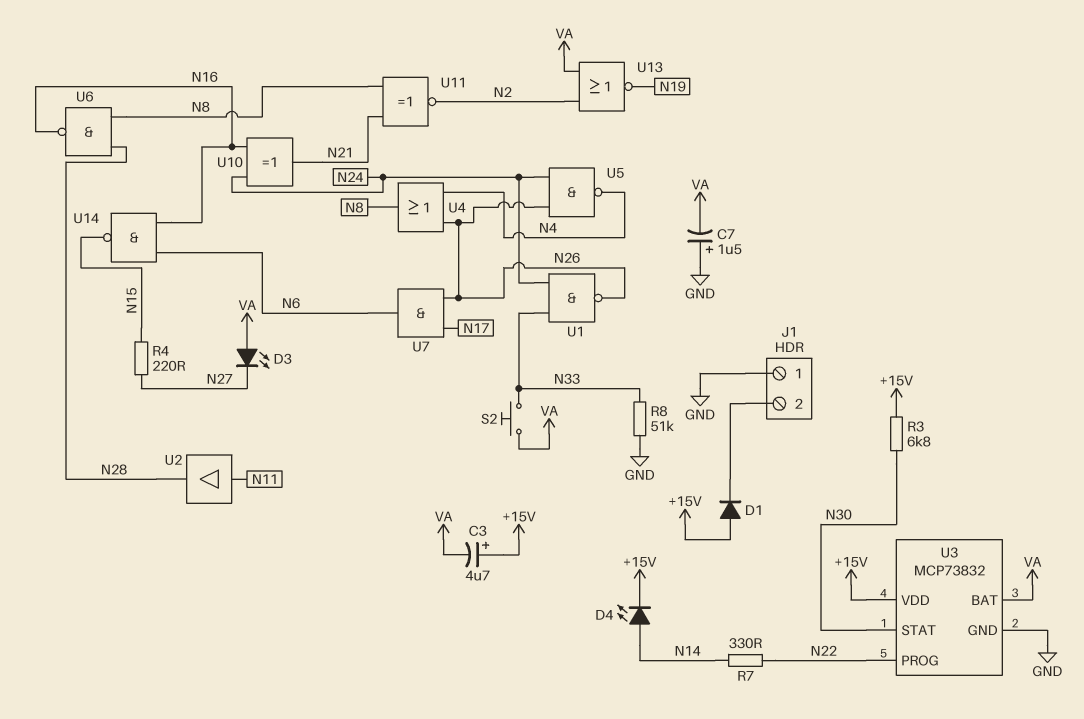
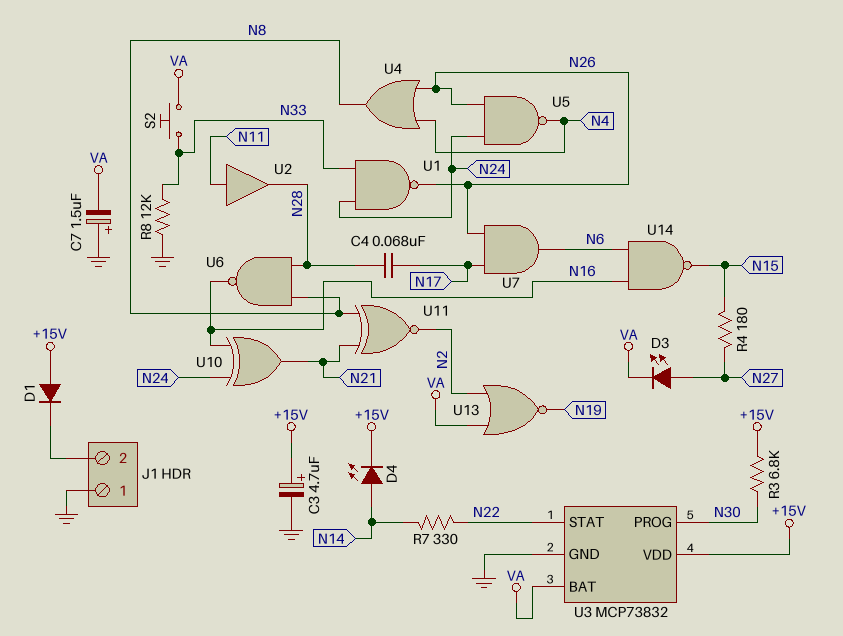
C3: 4.7uF (plus +15V, minus VA) -> 4.7uF (plus +15V, minus GND)
C4: none -> 68nF (N17, N28)
D3: LED (A VA, K N27) -> LED (A N27, K VA)
R4: 220 (N15, N27) -> 180 (N15, N27)
R8: 51k (GND, N33) -> 12k (GND, N33)
U3 pin PROG: N22 -> N30
U3 pin STAT: N30 -> N22

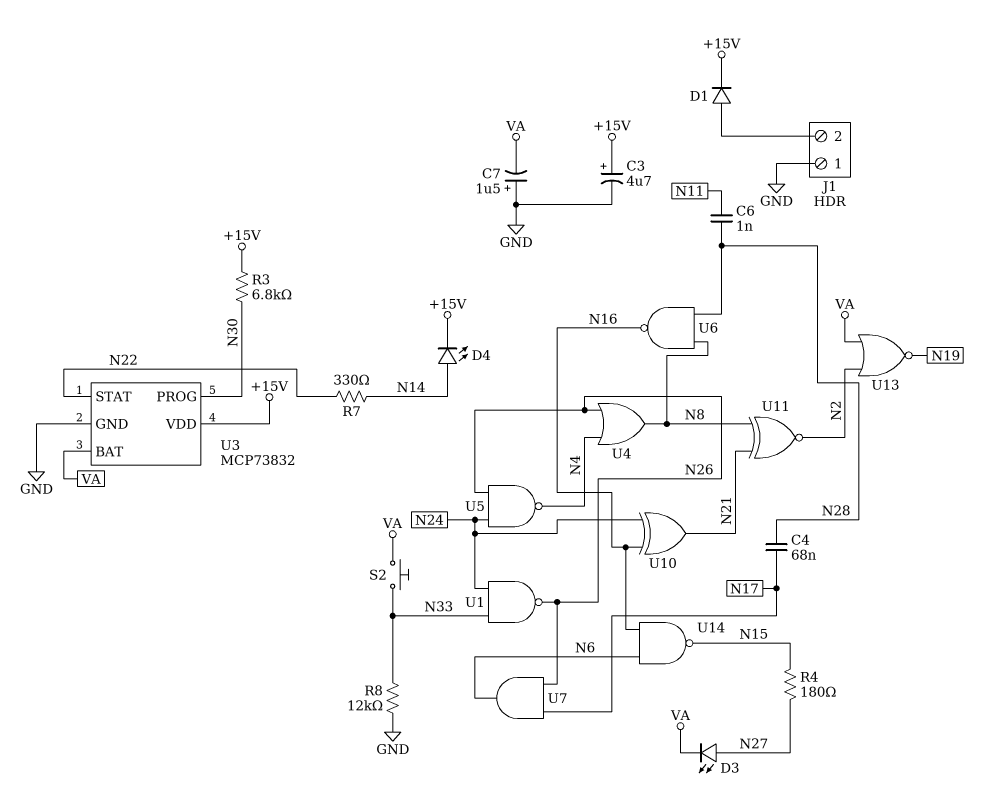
C6: none -> 1nF (N11, N28)
D1: diode (A +15V, K J1/2) -> diode (A J1/2, K +15V)
U2: buffer (in N11, out N28) -> none

